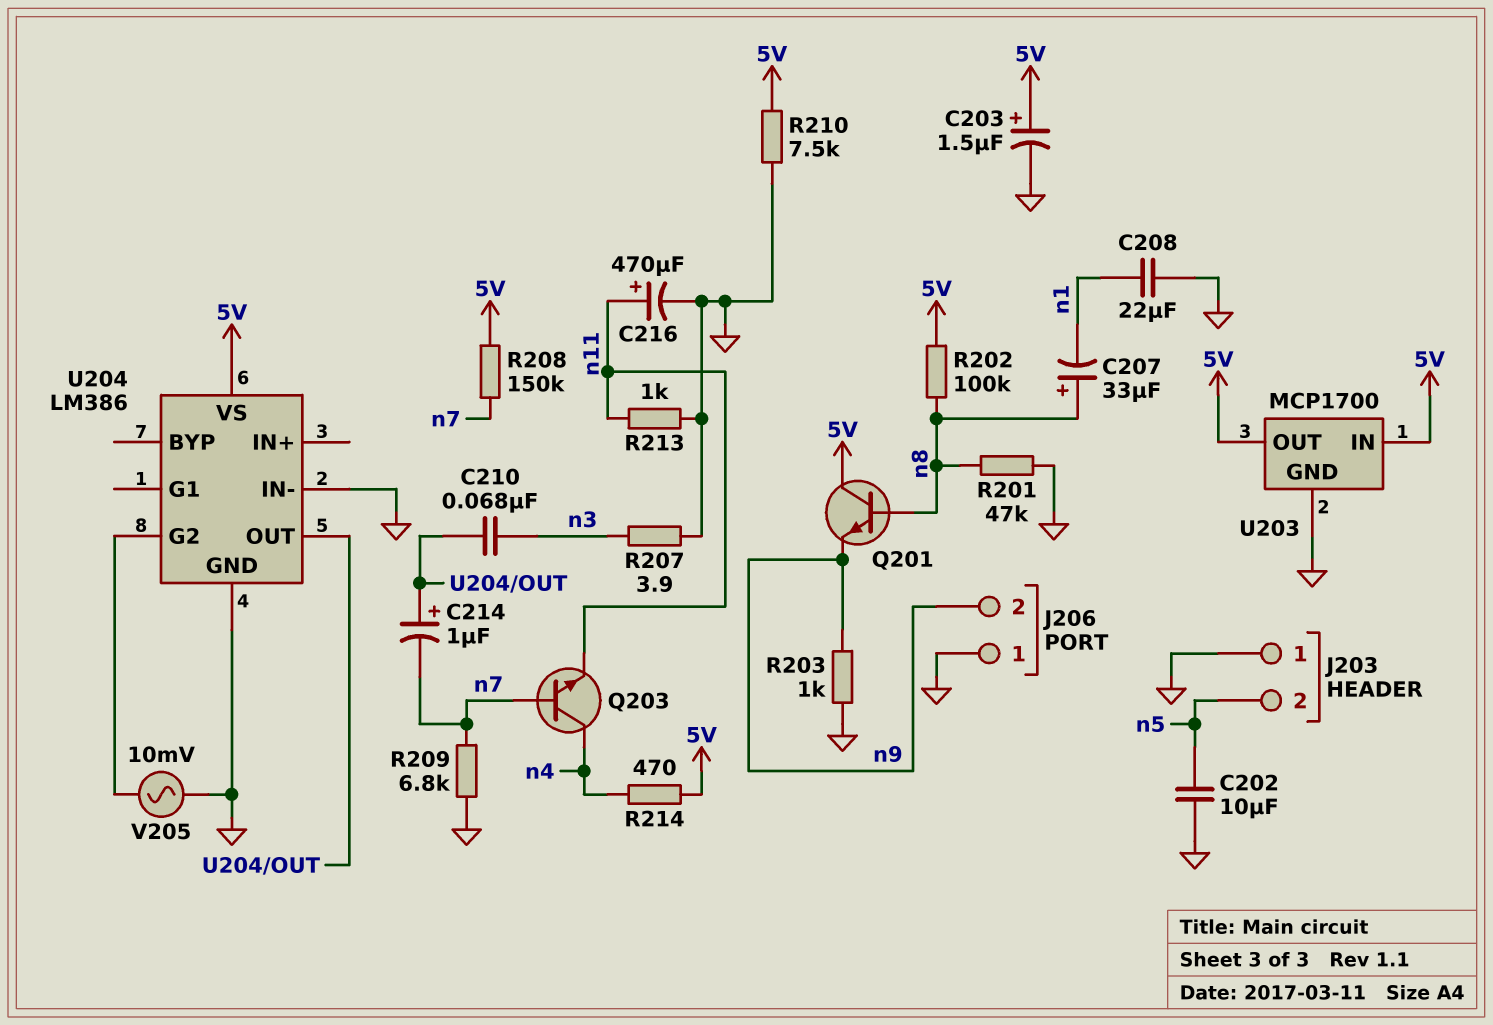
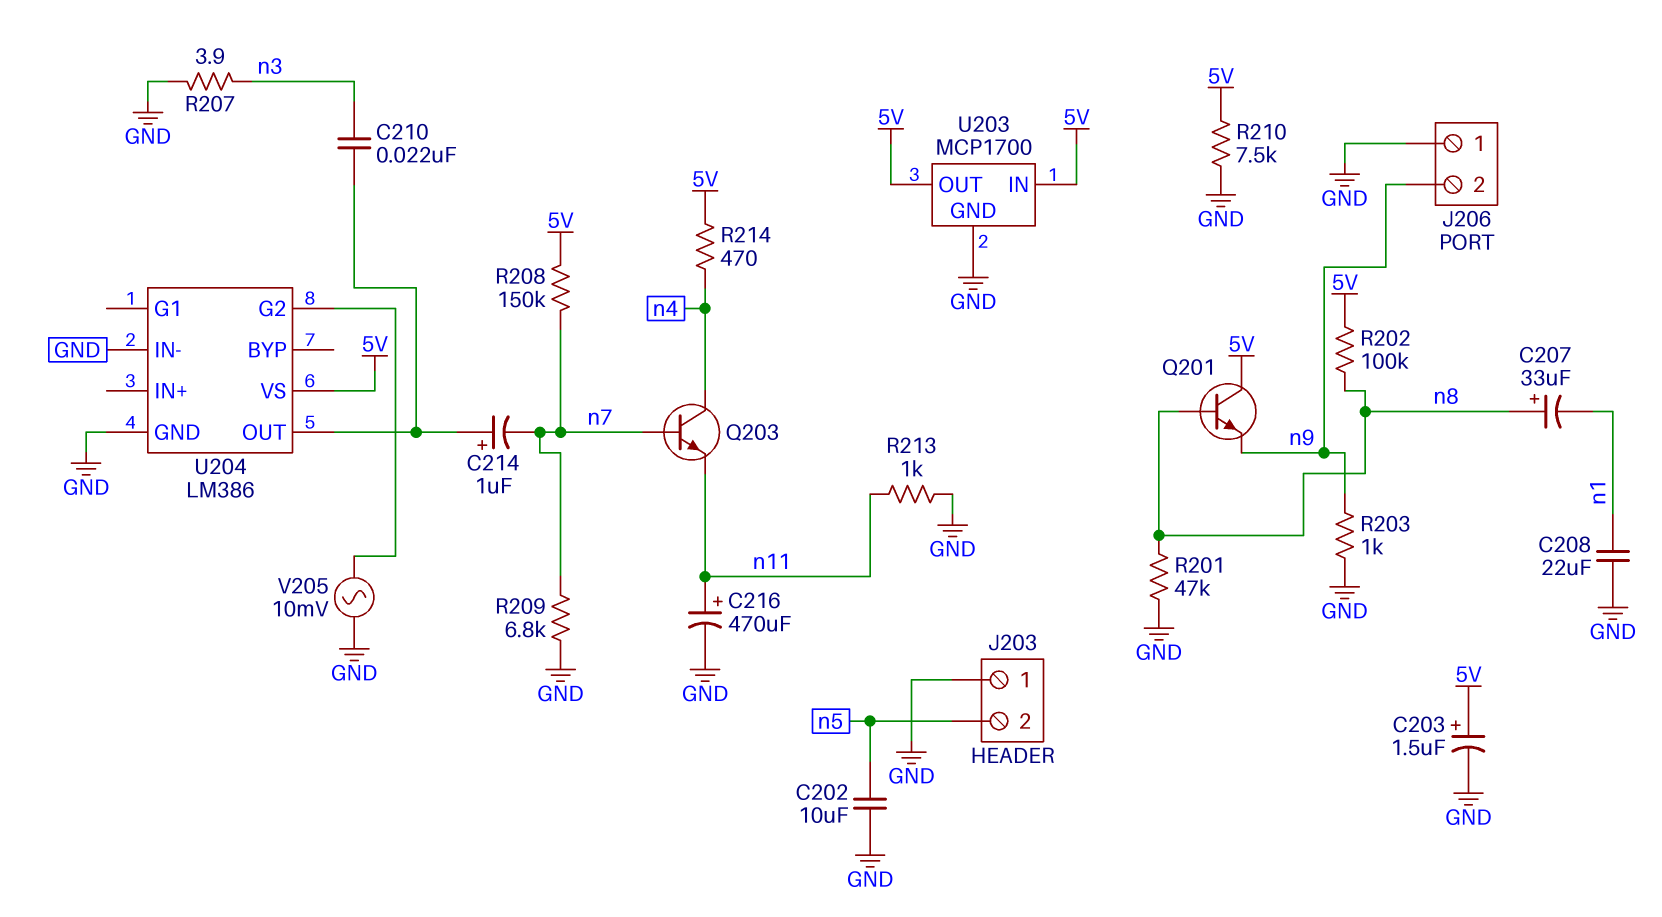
C210: 68nF (U204/OUT, n3) -> 22nF (U204/OUT, n3)

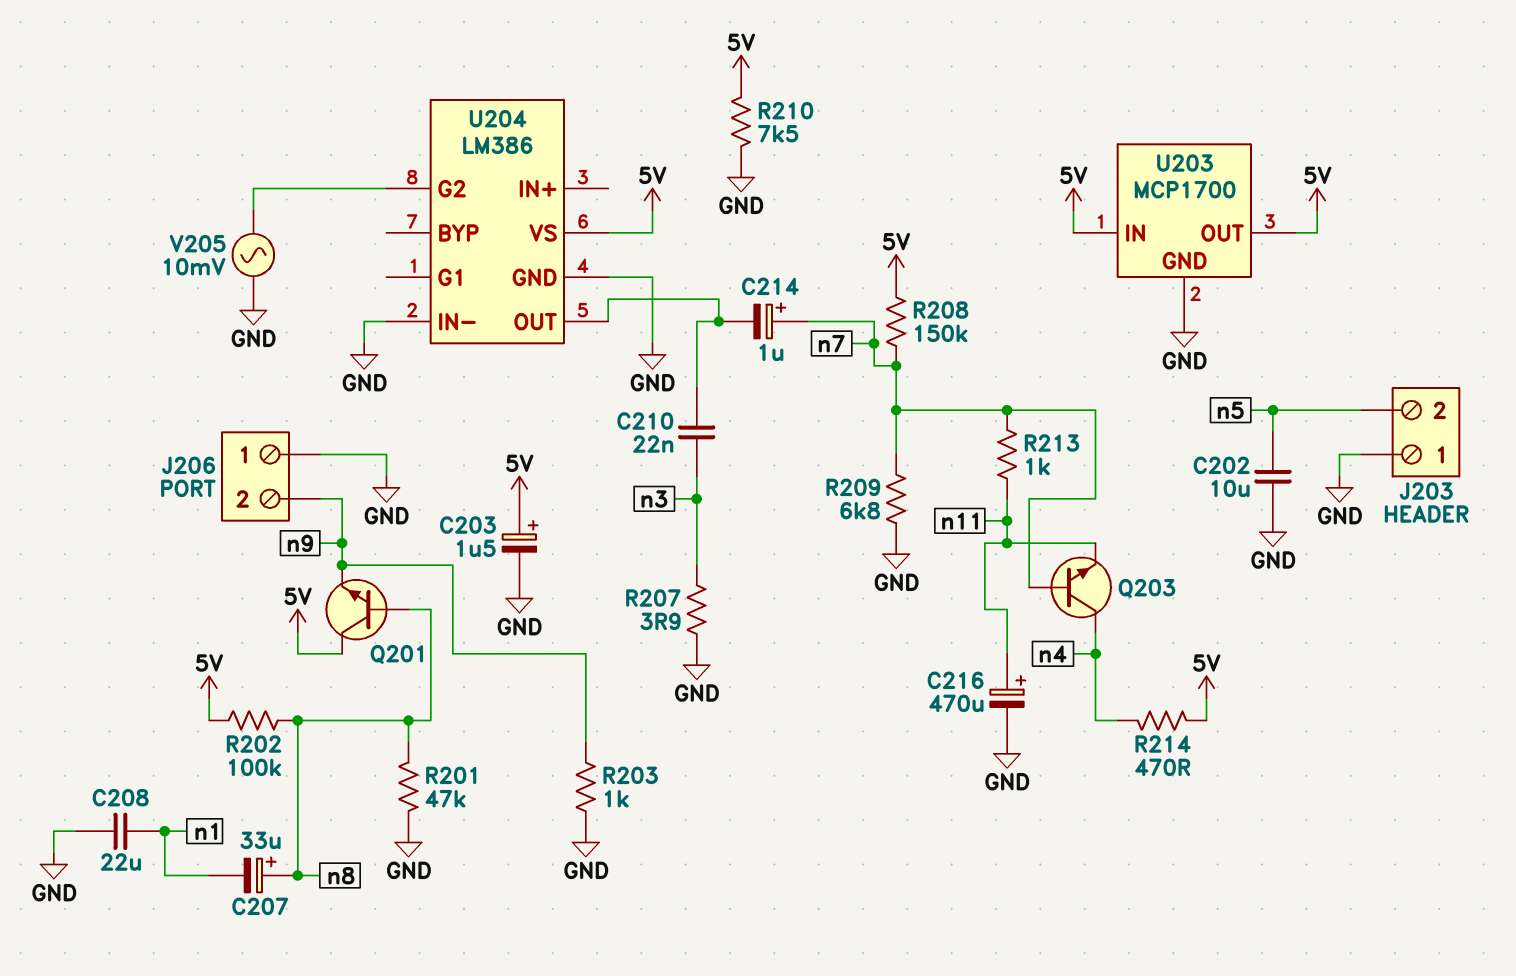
C214: 1uF (plus U204/OUT, minus n7) -> 1uF (plus n7, minus U204/OUT)
R213: 1k (GND, n11) -> 1k (n7, n11)

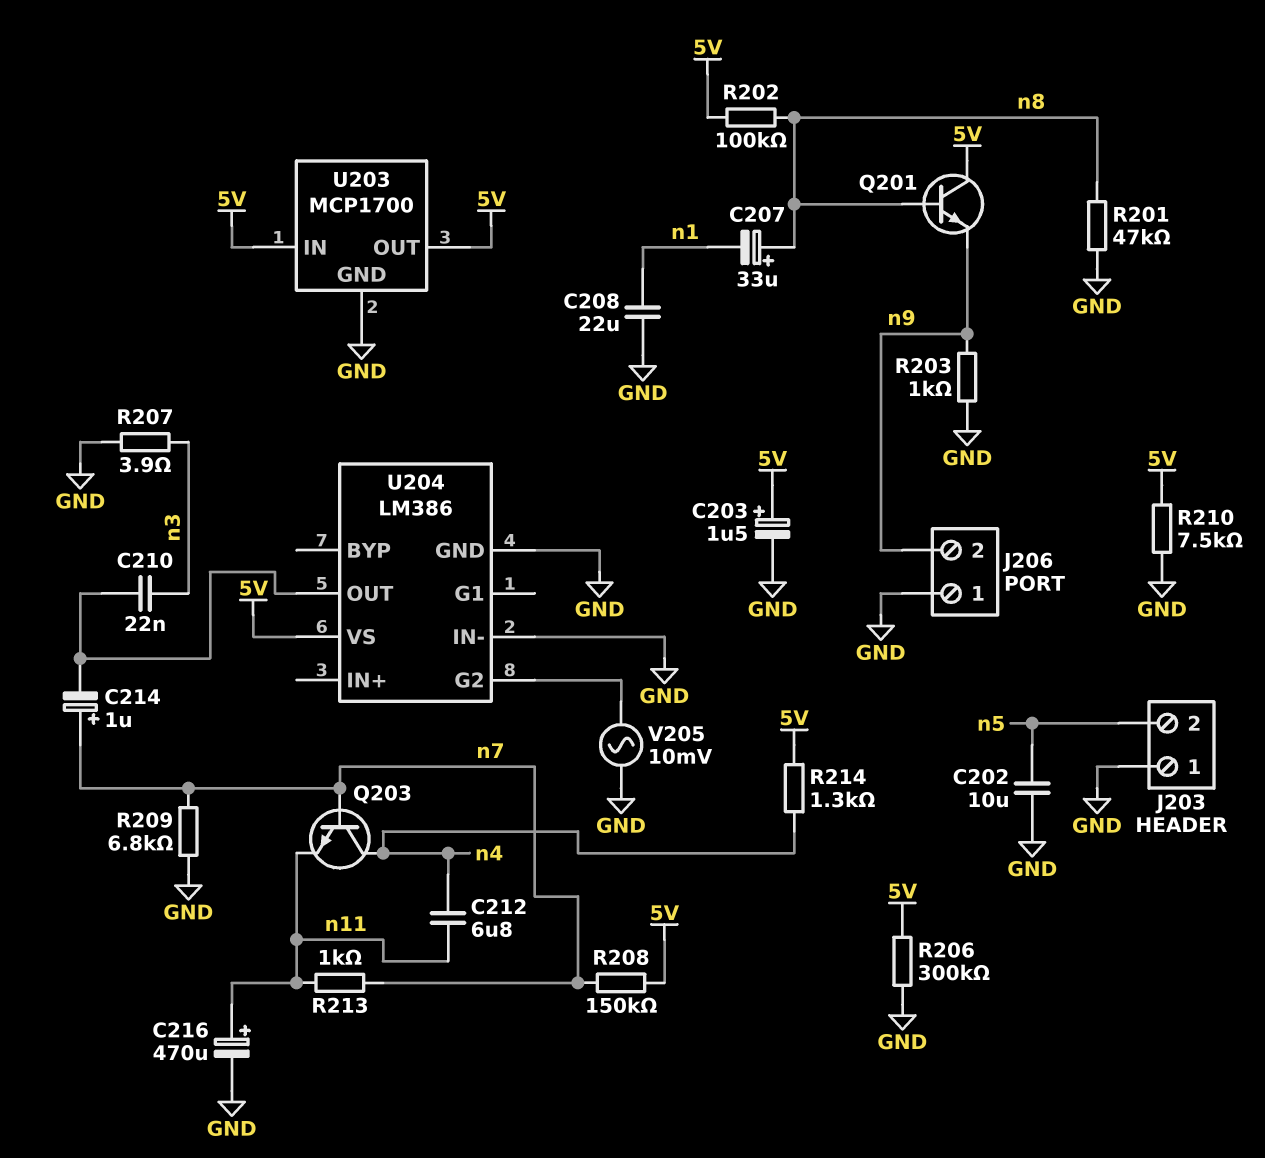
C212: none -> 6.8uF (n4, n11)
R206: none -> 300k (5V, GND)
R214: 470 (5V, n4) -> 1.3k (5V, n4)

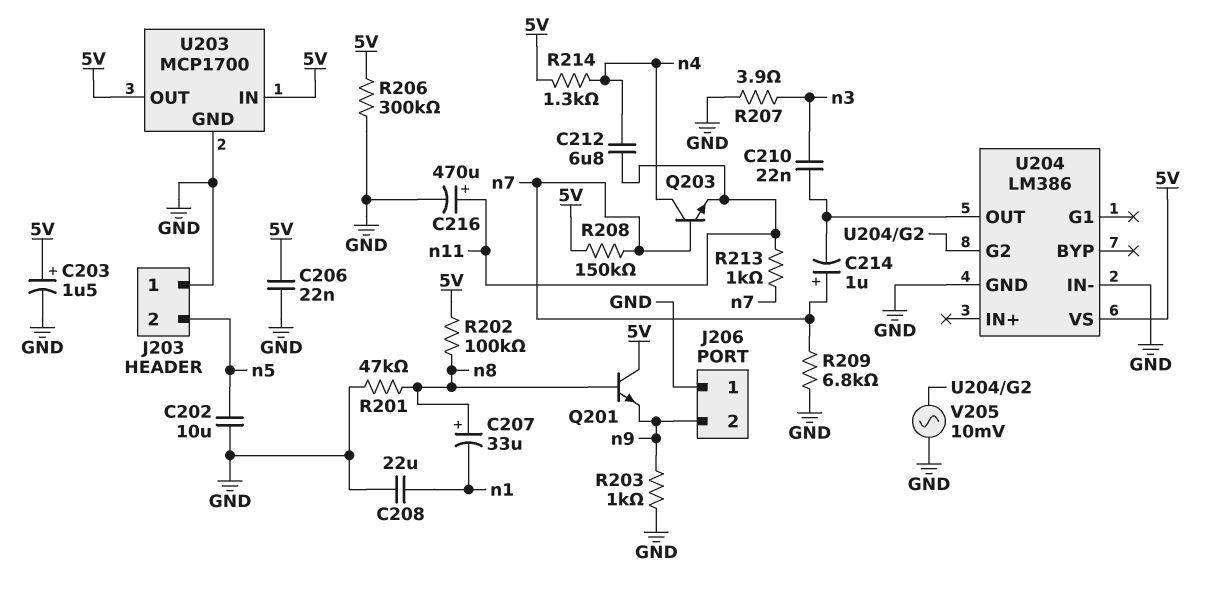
C206: none -> 22nF (5V, GND)
R210: 7.5k (5V, GND) -> none

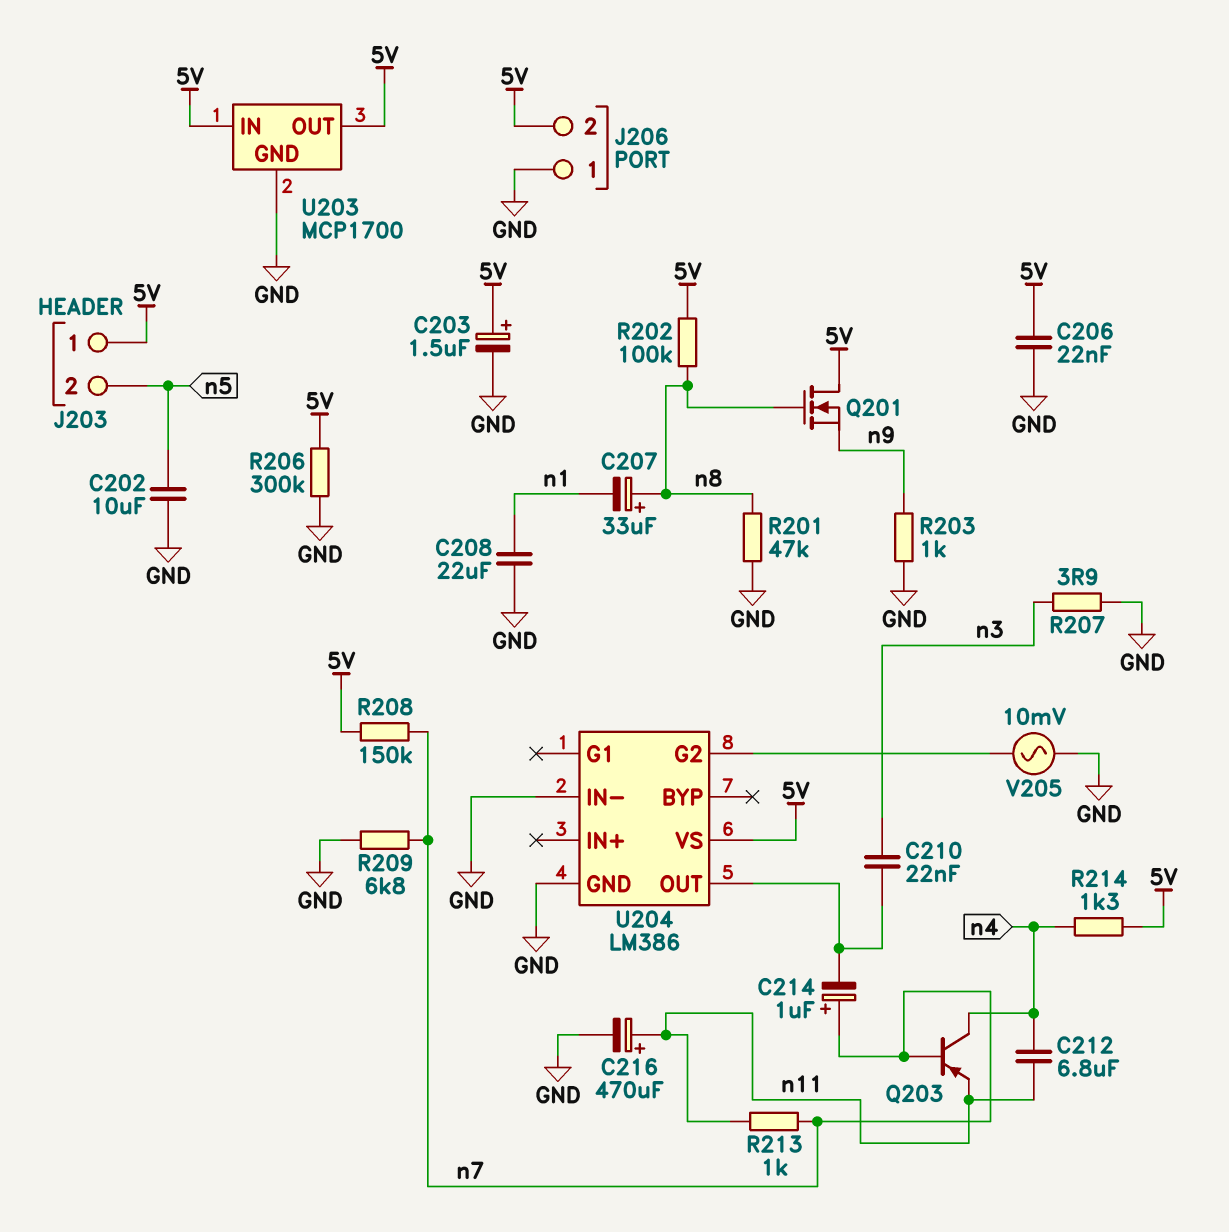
J203 pin 1: GND -> 5V
J206 pin 2: n9 -> 5V
Q201: NPN (B n8, C 5V, E n9) -> NMOS (G n8, D 5V, S n9)
Q203: NPN (B n7, C n4, E n11) -> PNP (B n7, C n4, E n11)

